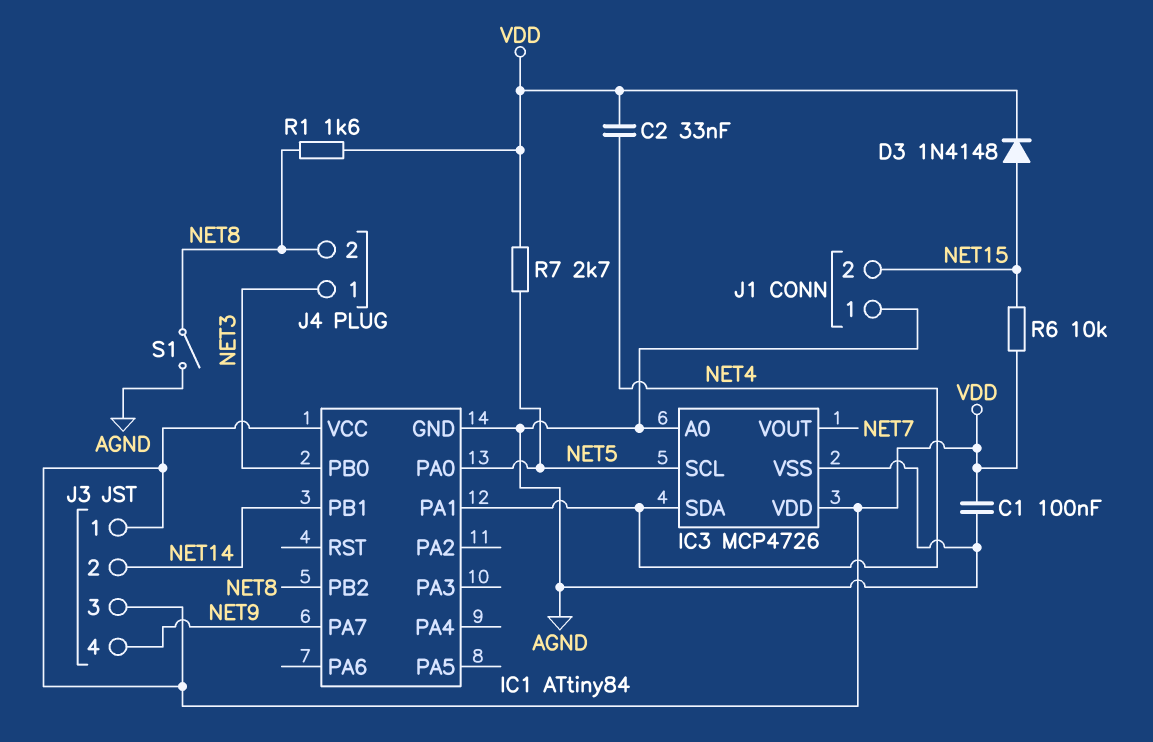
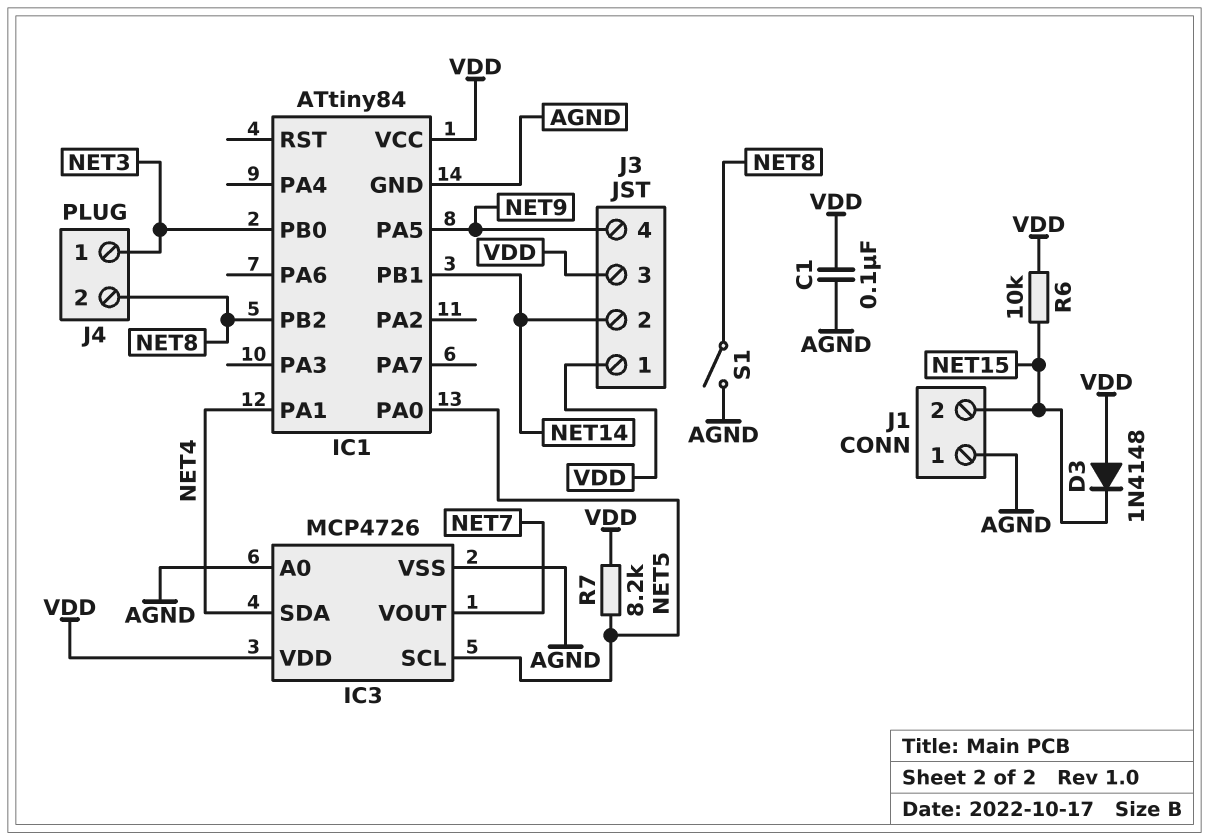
C2: 33nF (NET4, VDD) -> none
D3: diode 1N4148 (A NET15, K VDD) -> diode 1N4148 (A VDD, K NET15)
IC1 pin PA5: none -> NET9
IC1 pin PA7: NET9 -> none
R1: 1.6k (NET8, VDD) -> none
R7: 2.7k (NET5, VDD) -> 8.2k (NET5, VDD)

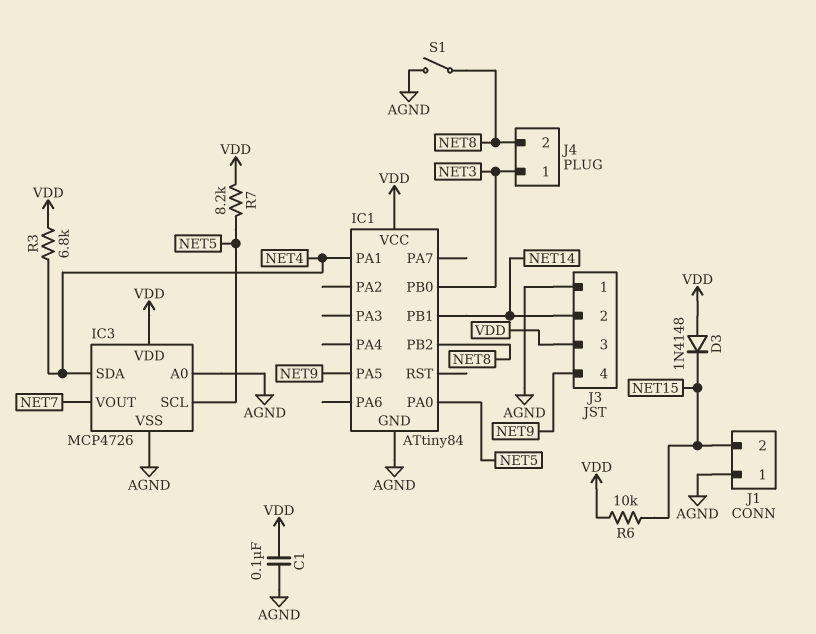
J3 pin 1: VDD -> AGND
R3: none -> 6.8k (NET4, VDD)

